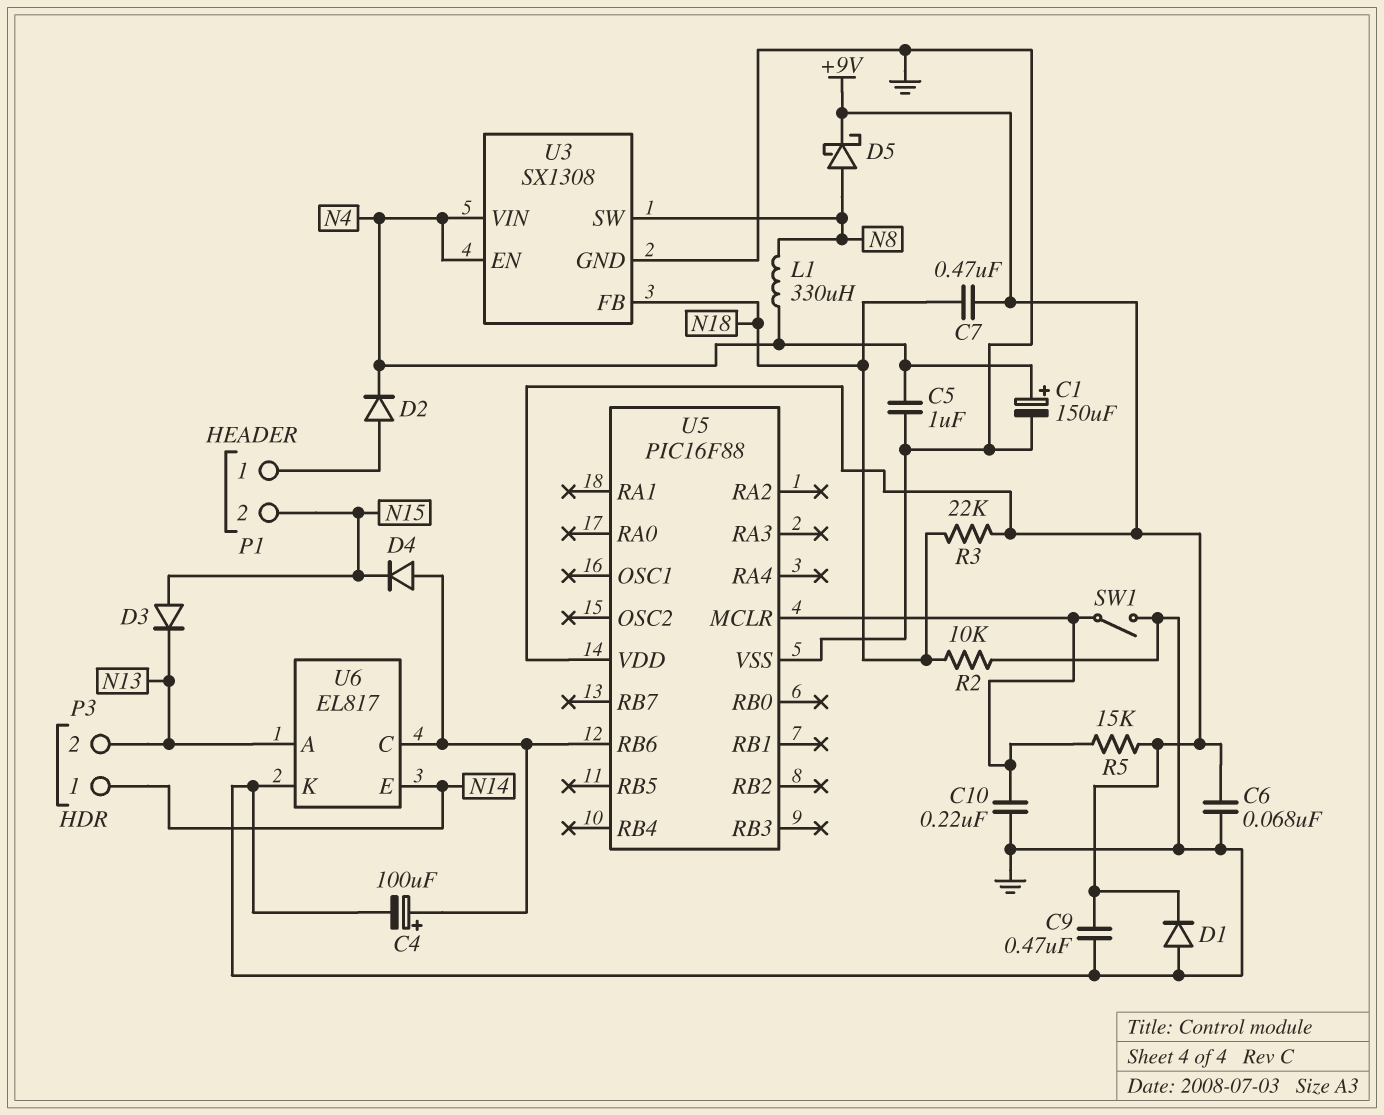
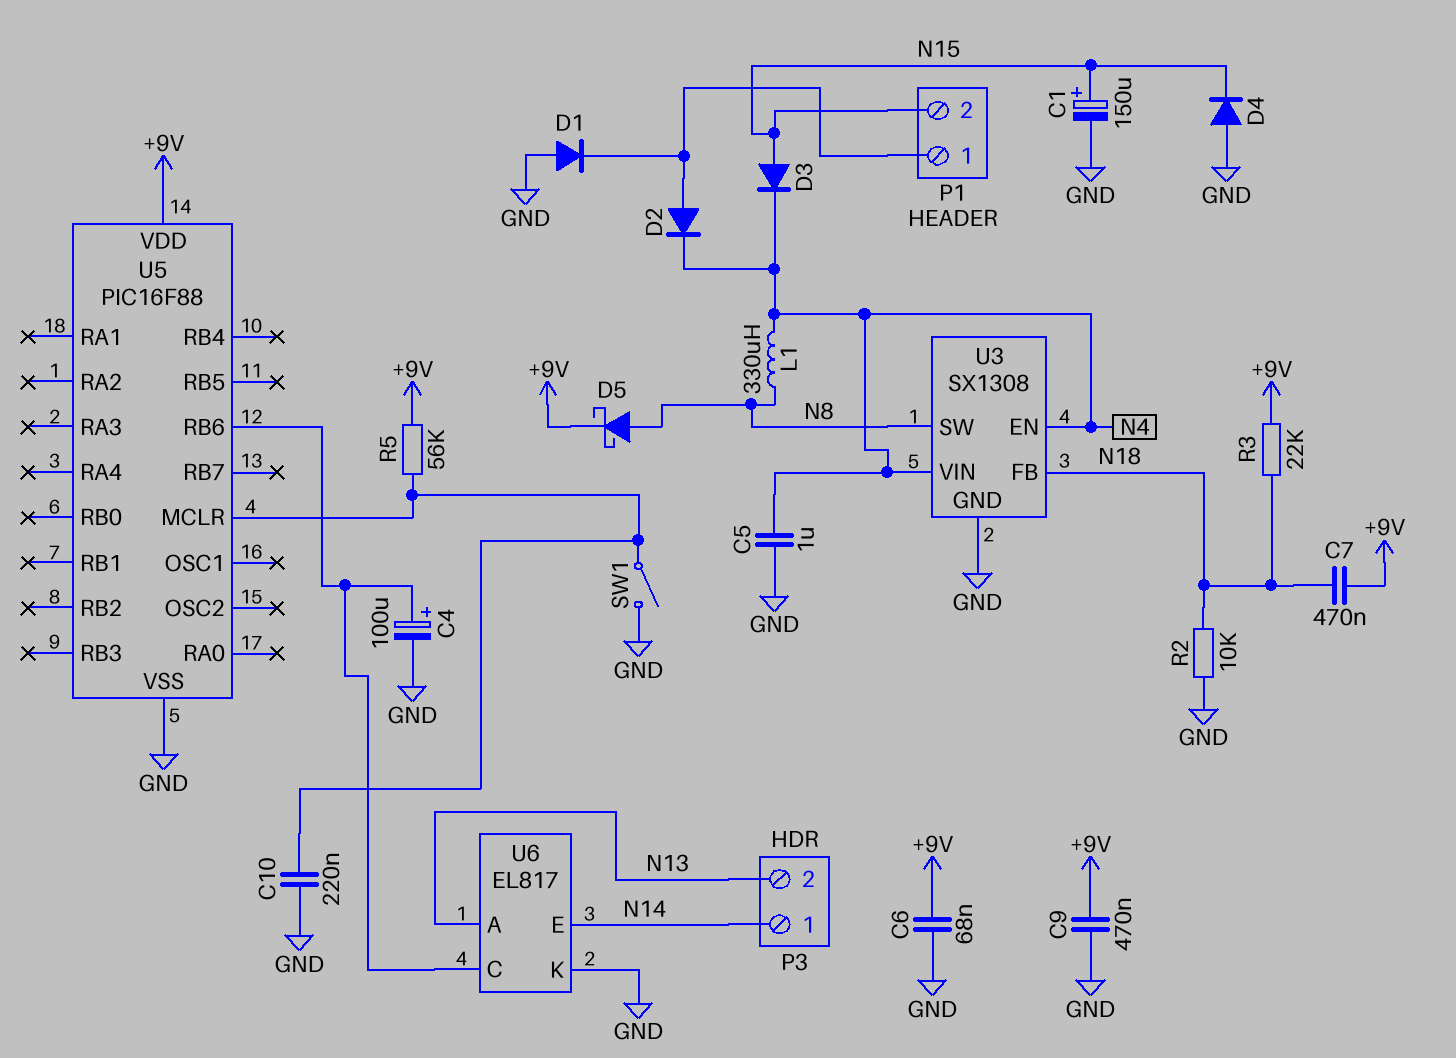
C1: 150uF (plus N4, minus GND) -> 150uF (plus N15, minus GND)
D1: diode (A GND, K +9V) -> diode (A GND, K P1/1)
D3: diode (A N15, K N13) -> diode (A N15, K N4)
D4: diode (A U5/RB6, K N15) -> diode (A GND, K N15)
R5: 15k (+9V, U5/MCLR) -> 56k (+9V, U5/MCLR)

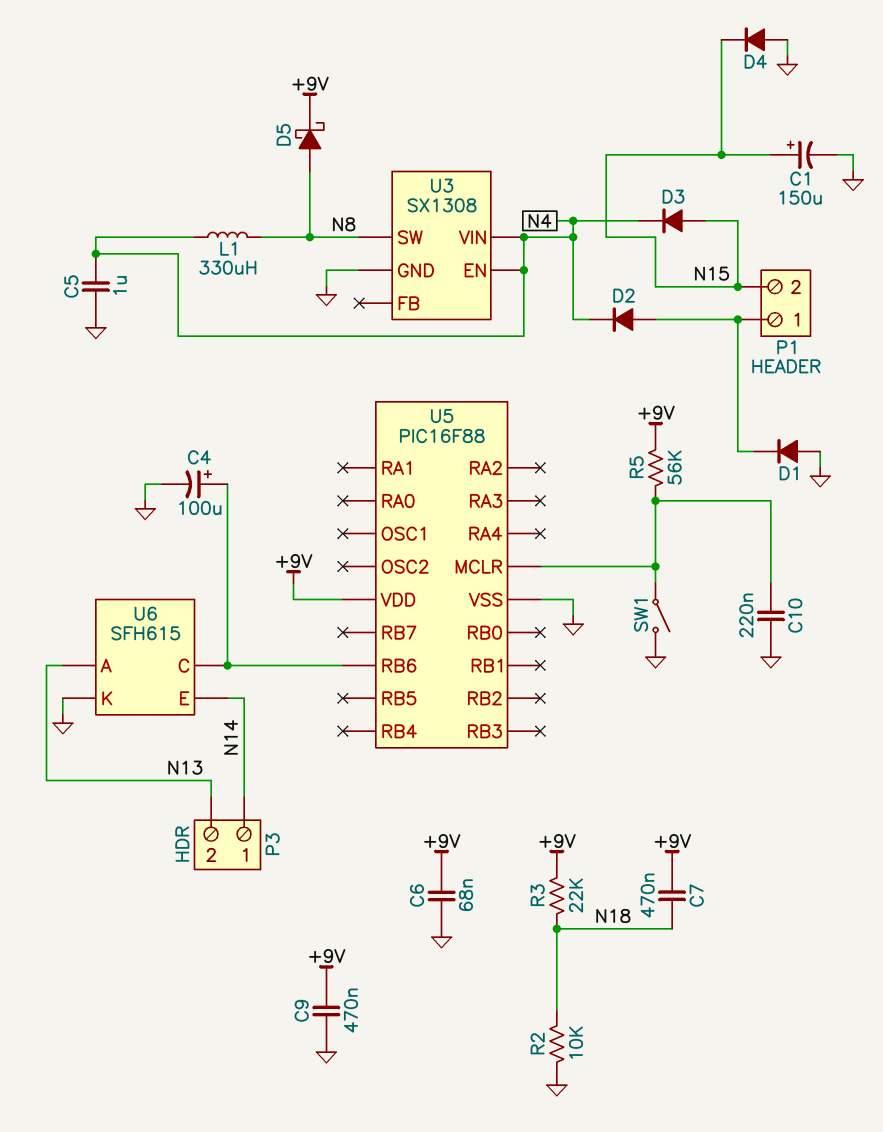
U3 pin FB: N18 -> none
U6: EL817 -> SFH615

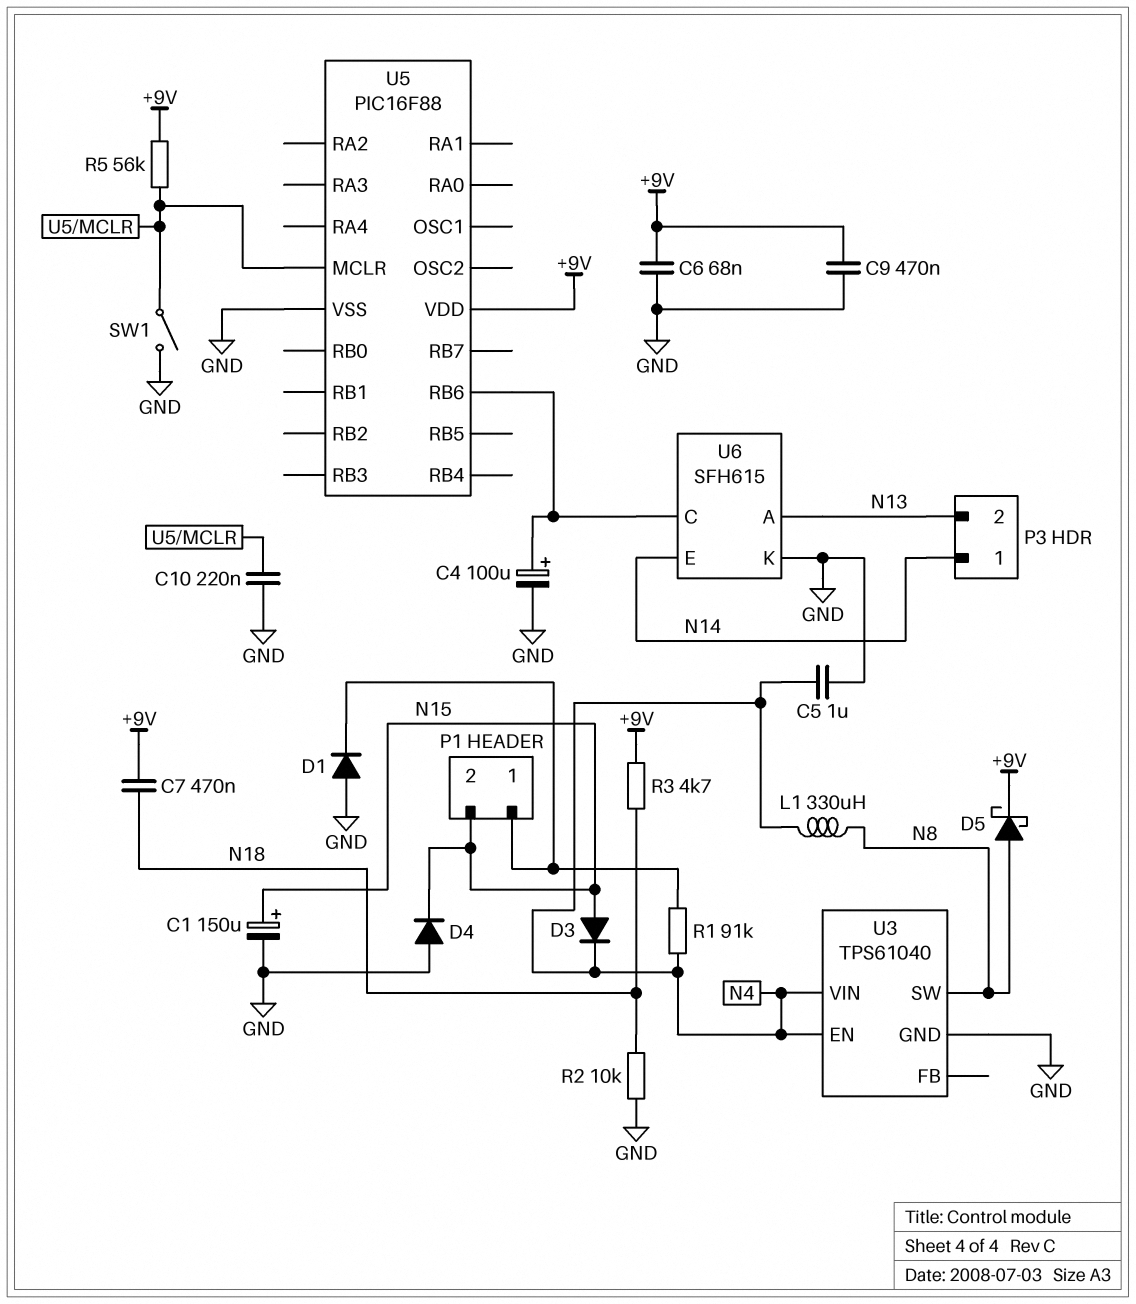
D2: diode (A P1/1, K N4) -> none
R1: none -> 91k (N4, P1/1)
R3: 22k (+9V, N18) -> 4.7k (+9V, N18)
U3: SX1308 -> TPS61040

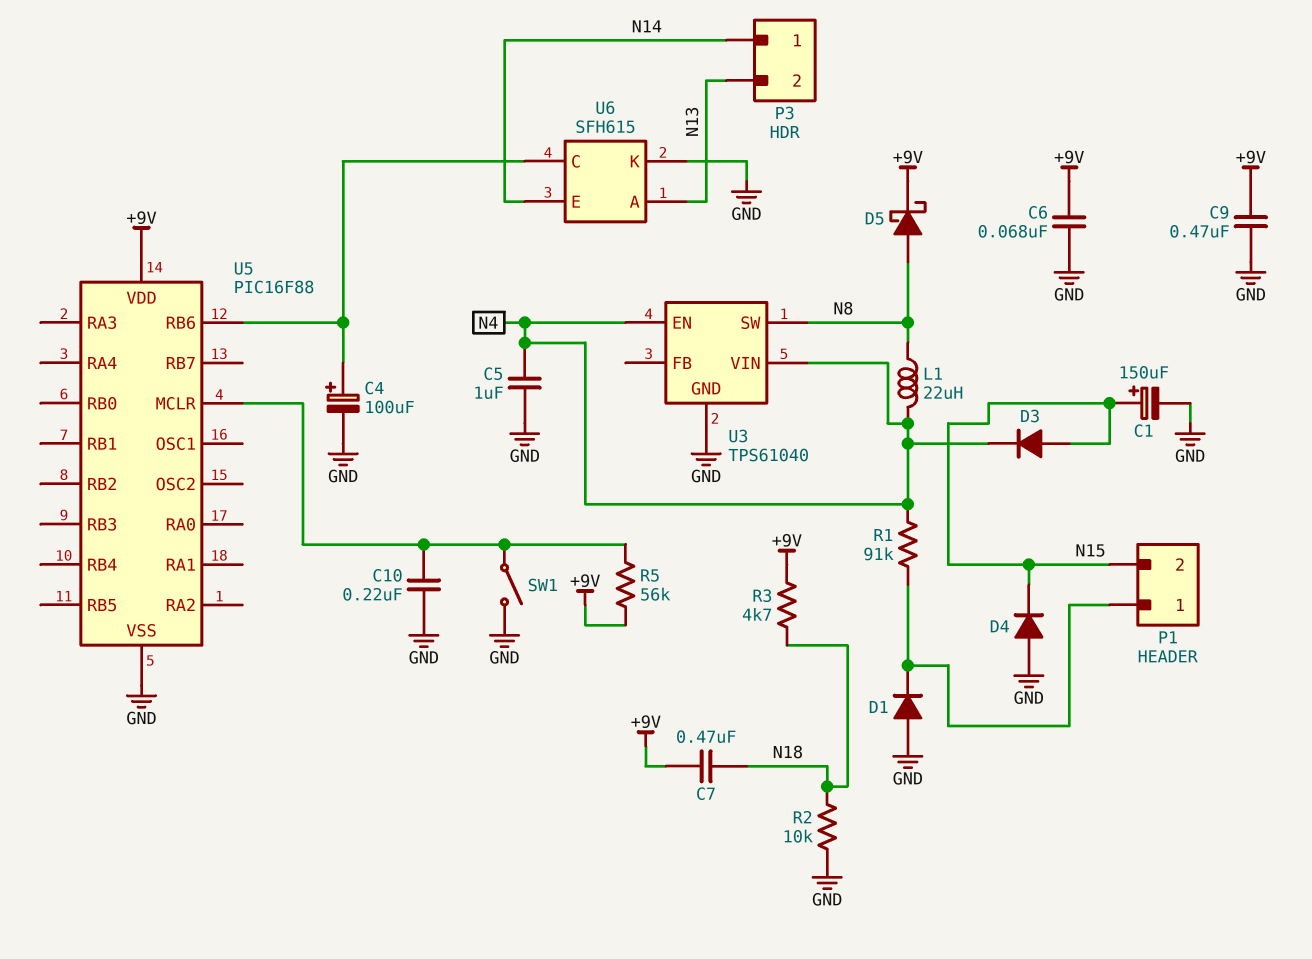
L1: 330uH (N4, N8) -> 22uH (N4, N8)

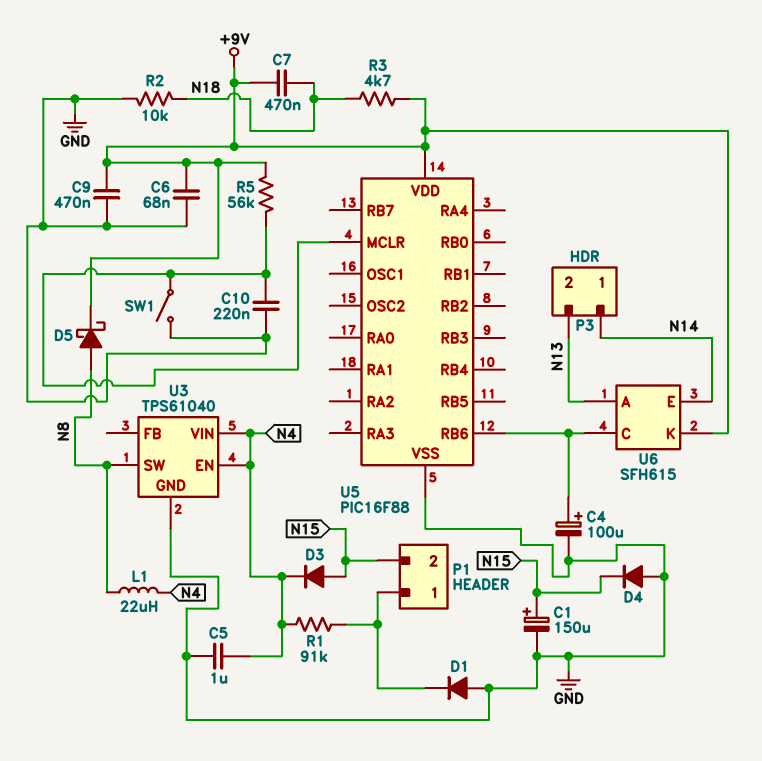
U6 pin K: GND -> +9V

